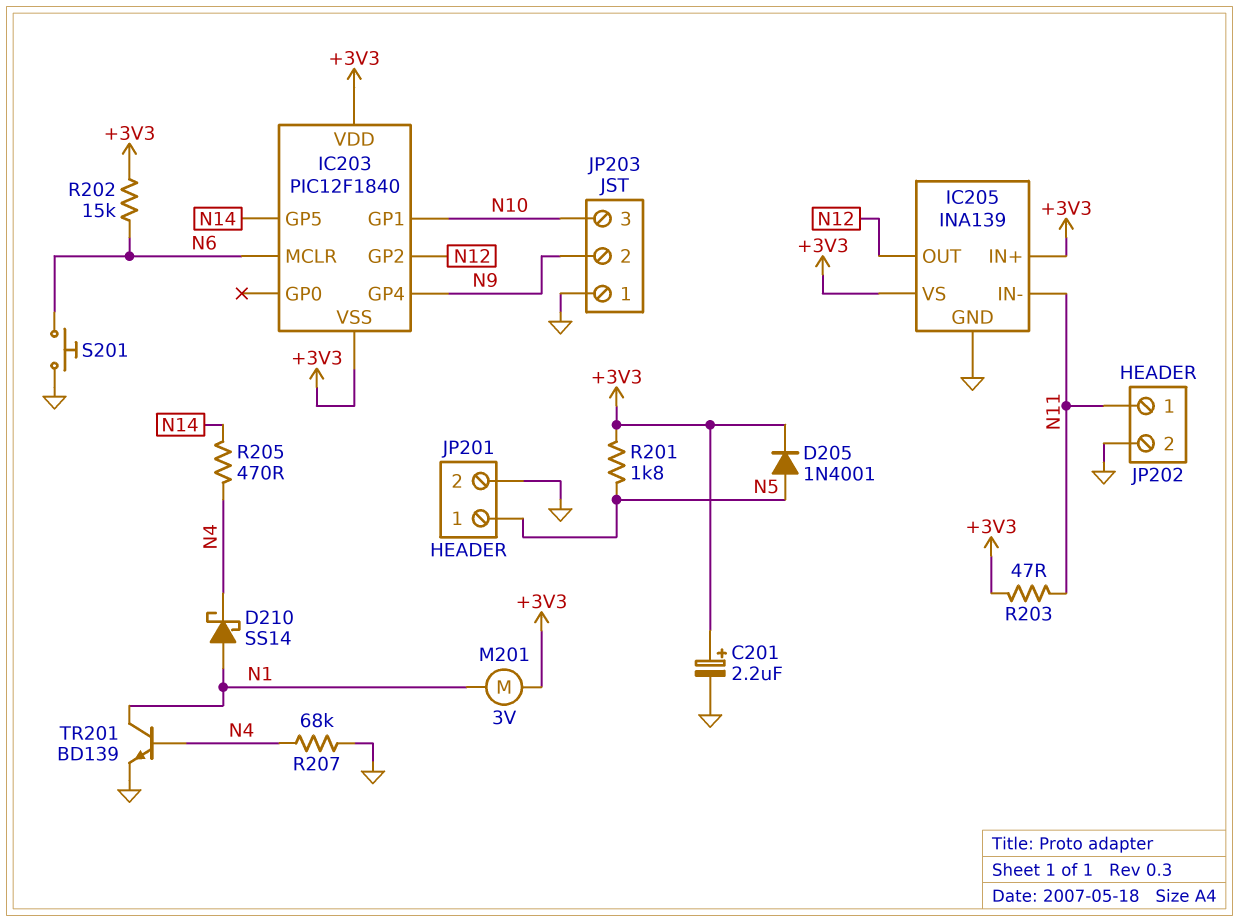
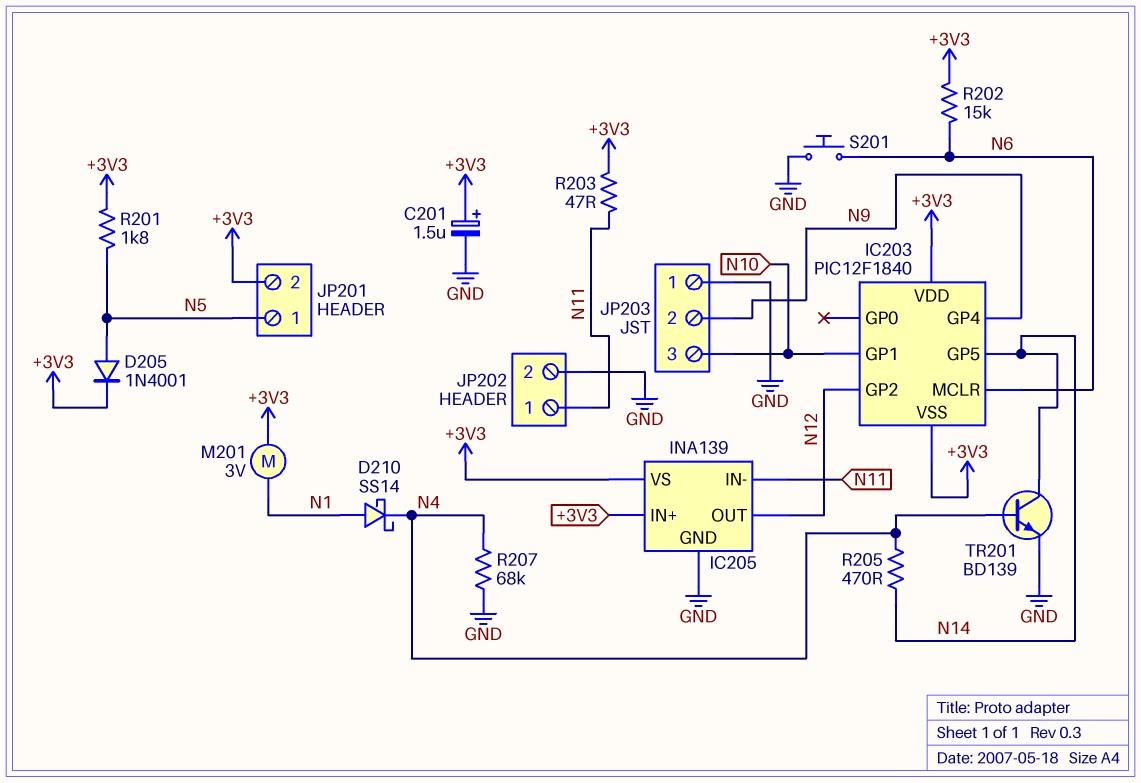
C201: 2.2uF (plus +3V3, minus GND) -> 1.5uF (plus +3V3, minus GND)
JP201 pin 2: GND -> +3V3
TR201: NPN BD139 (B N4, C N1, E GND) -> NPN BD139 (B N4, C N14, E GND)

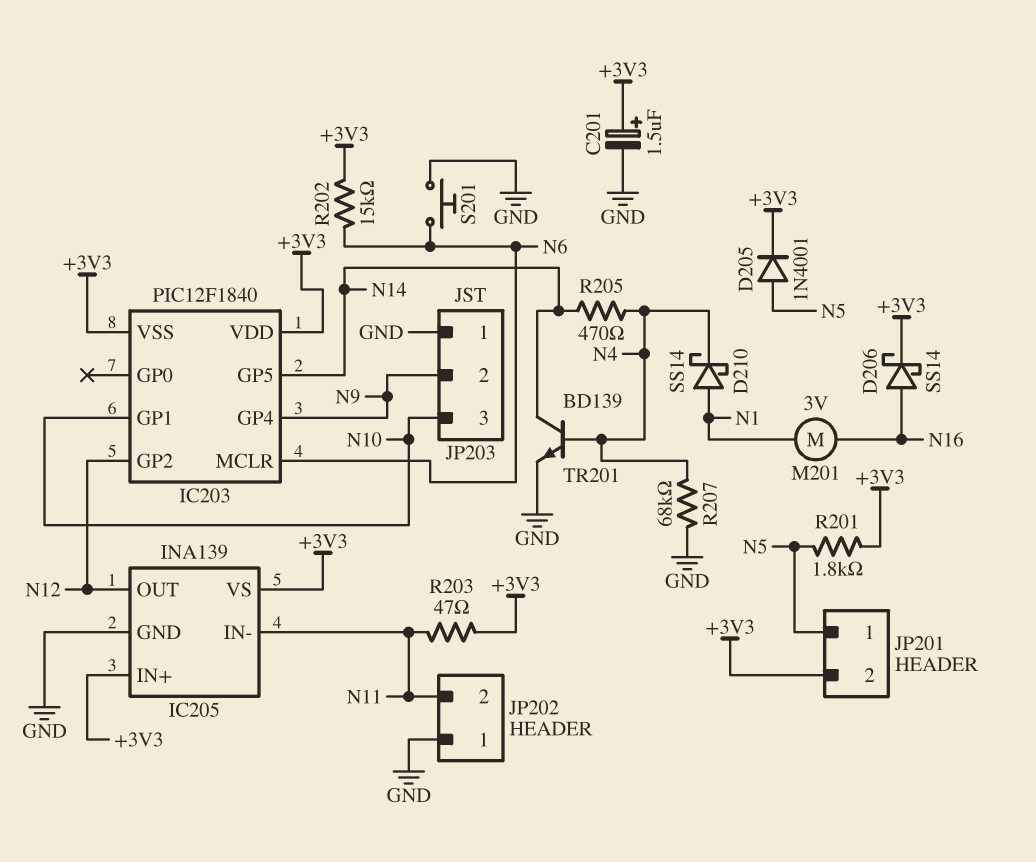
D206: none -> schottky SS14 (A N16, K +3V3)
JP202 pin 1: N11 -> GND
JP202 pin 2: GND -> N11
M201: motor 3V (+3V3, N1) -> motor 3V (N1, N16)

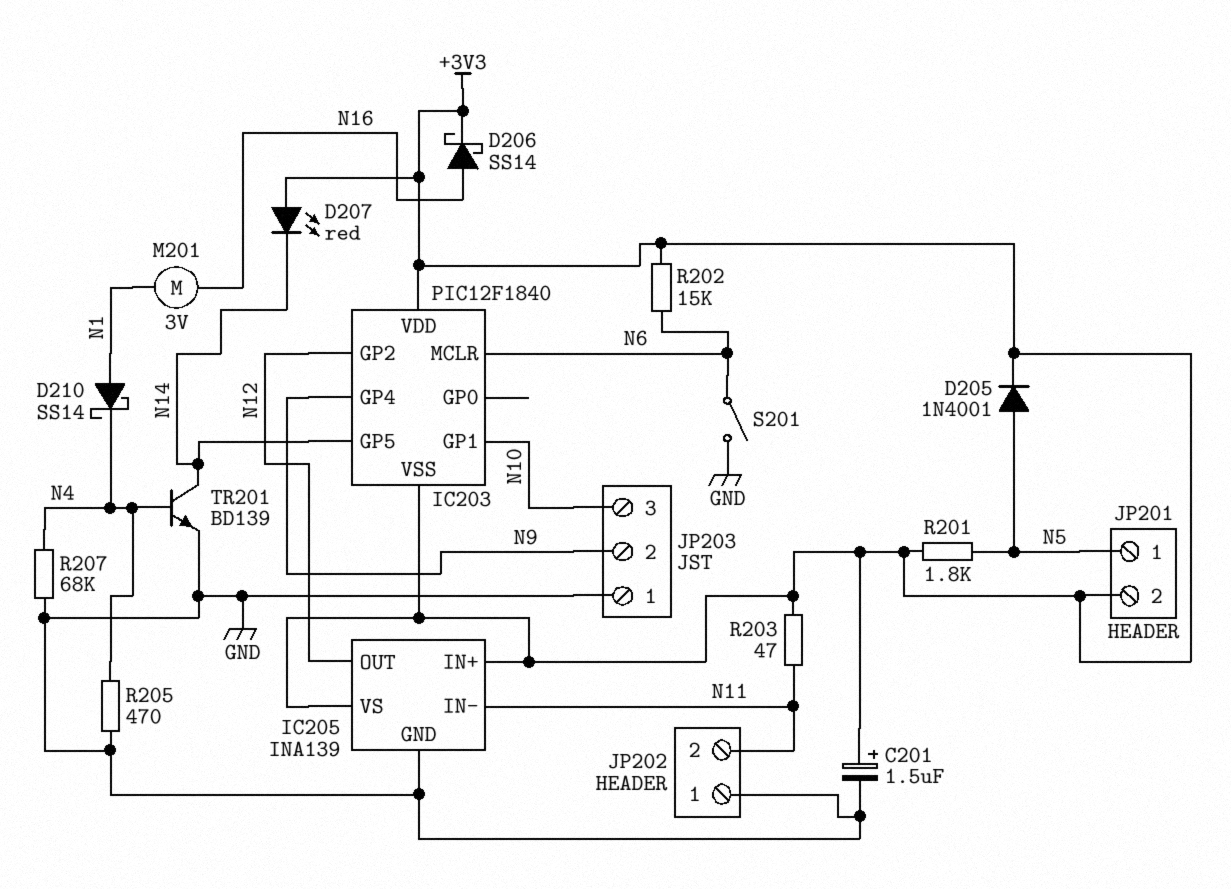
D207: none -> LED red (A +3V3, K N14)
R205: 470 (N4, N14) -> 470 (GND, N4)
S201: button (GND, N6) -> switch (GND, N6)

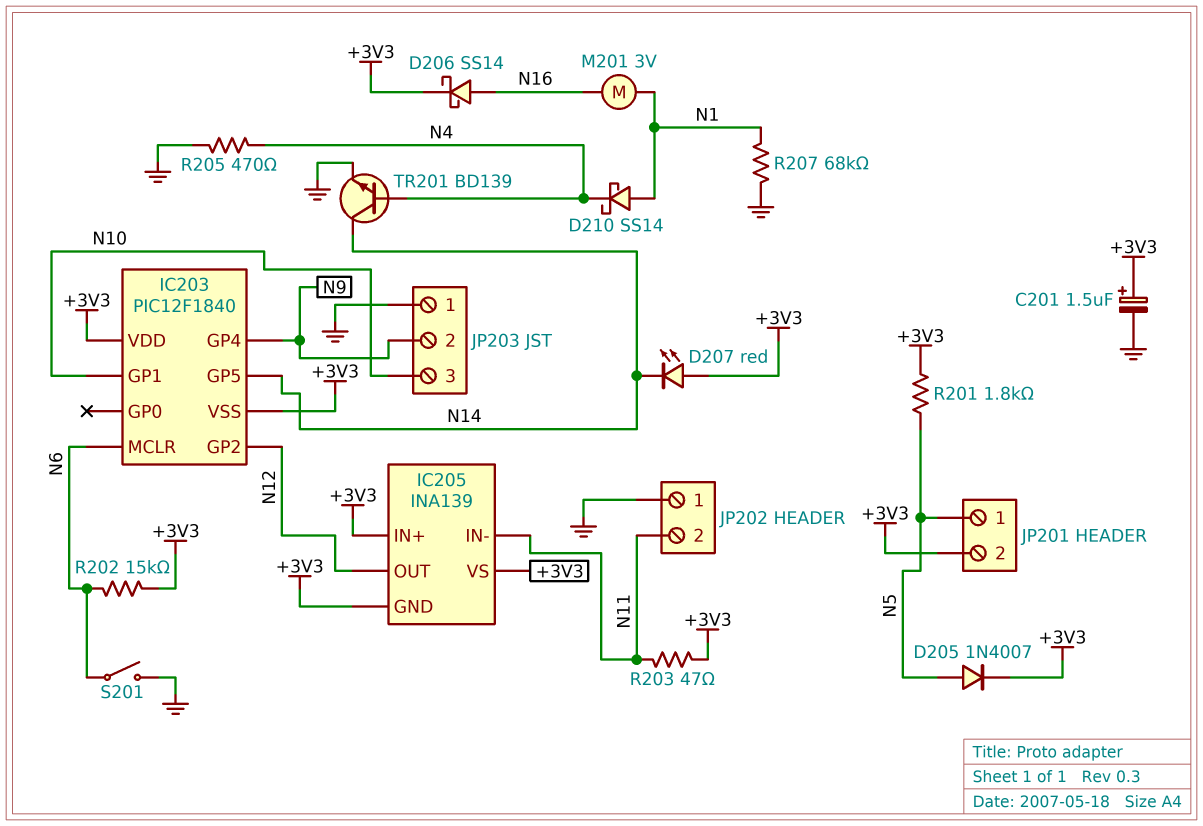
D205: diode 1N4001 (A N5, K +3V3) -> diode 1N4007 (A N5, K +3V3)
IC205 pin GND: GND -> +3V3
R207: 68k (GND, N4) -> 68k (GND, N1)

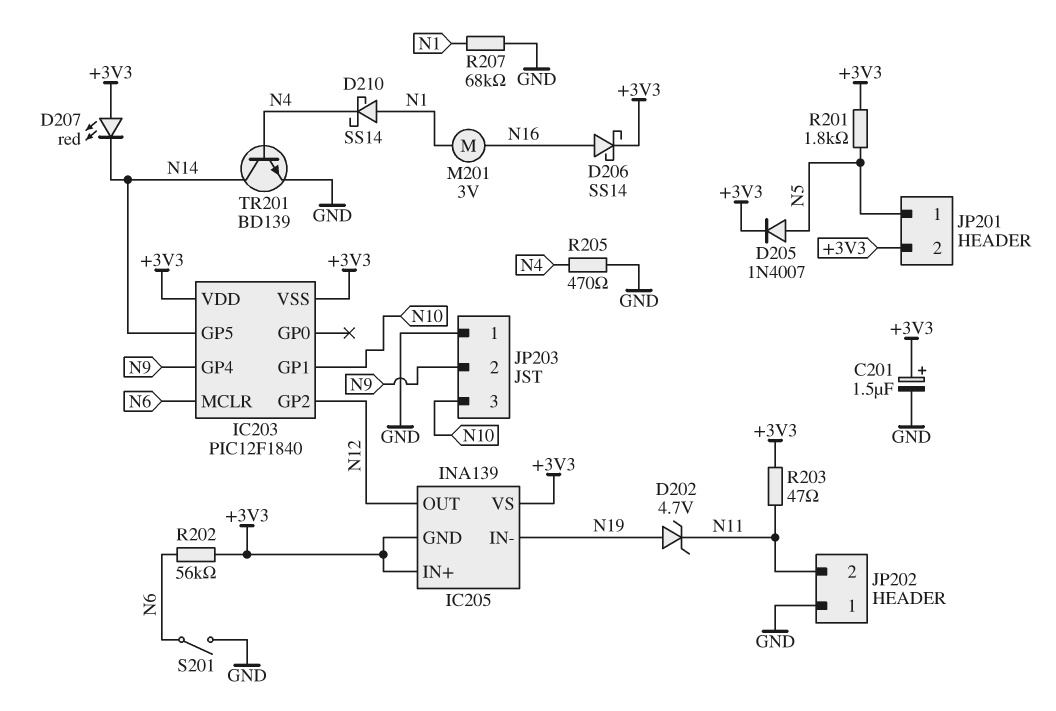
D202: none -> zener 4.7V (A N19, K N11)
IC205 pin IN-: N11 -> N19
R202: 15k (+3V3, N6) -> 56k (+3V3, N6)

